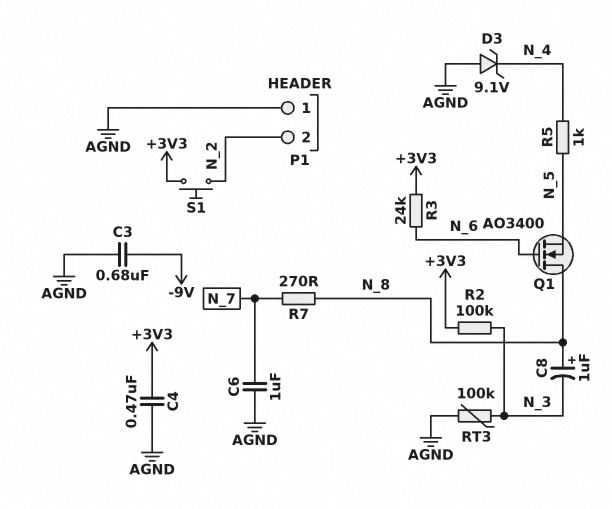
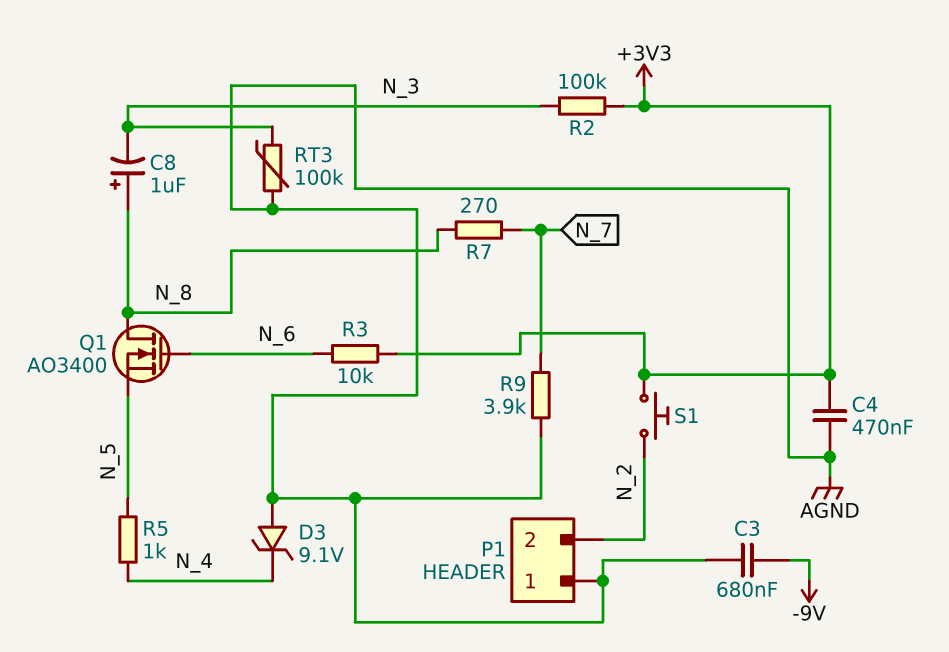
C6: 1uF (AGND, N_7) -> none
R3: 24k (+3V3, N_6) -> 10k (+3V3, N_6)
R9: none -> 3.9k (AGND, N_7)

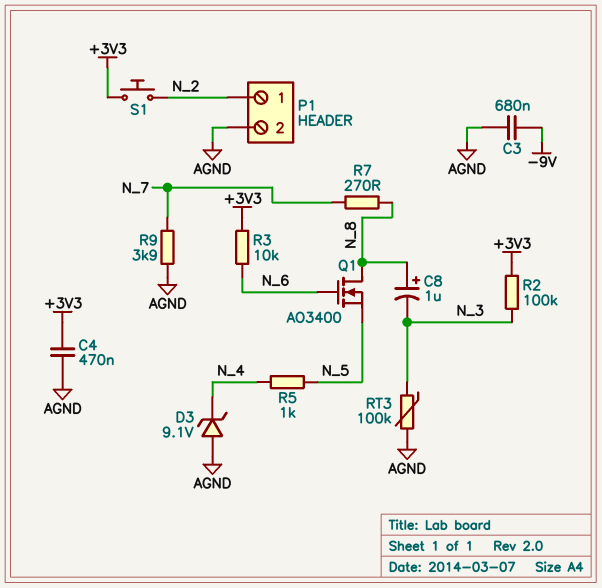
P1 pin 1: AGND -> N_2
P1 pin 2: N_2 -> AGND

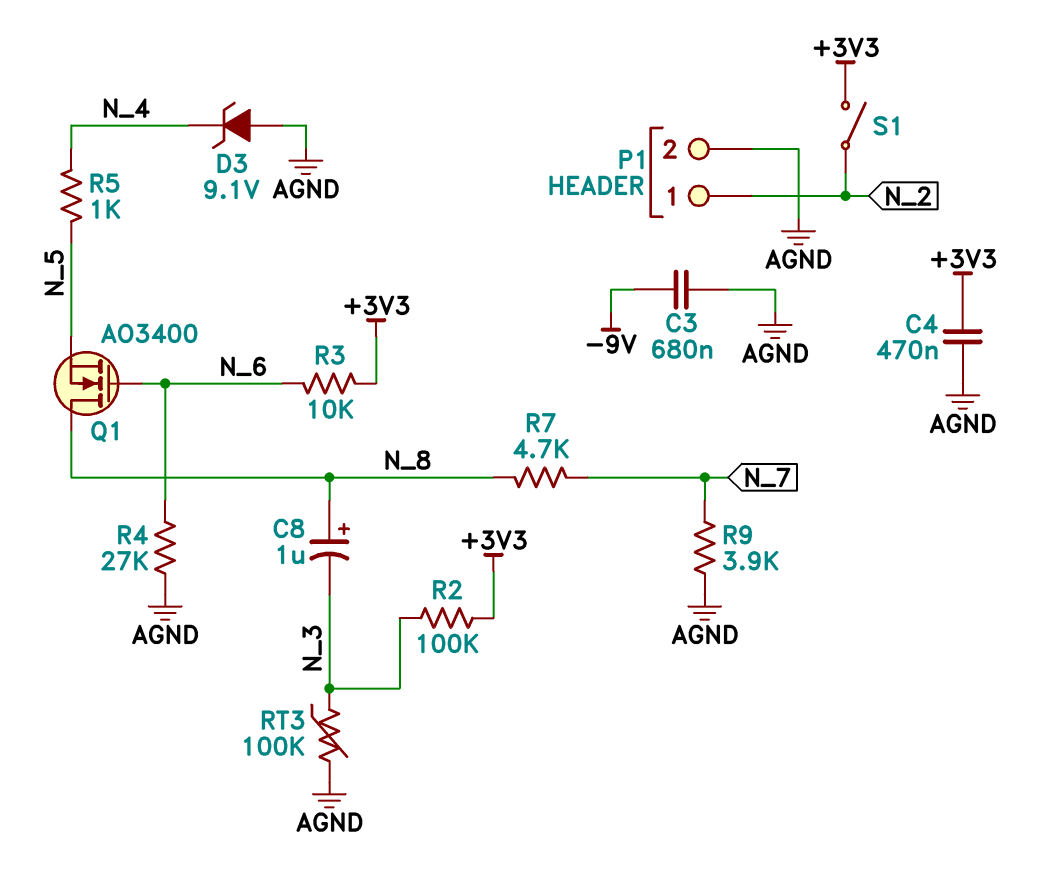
R4: none -> 27k (AGND, N_6)
R7: 270 (N_7, N_8) -> 4.7k (N_7, N_8)
S1: button (+3V3, N_2) -> switch (+3V3, N_2)

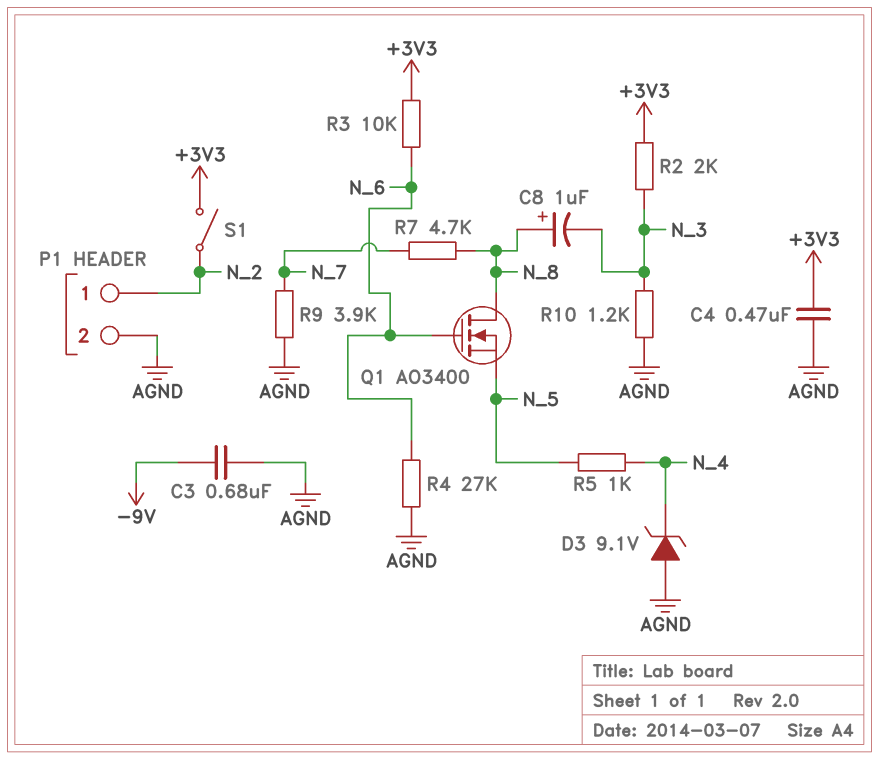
R2: 100k (+3V3, N_3) -> 2k (+3V3, N_3)
R10: none -> 1.2k (AGND, N_3)
RT3: 100k (AGND, N_3) -> none

